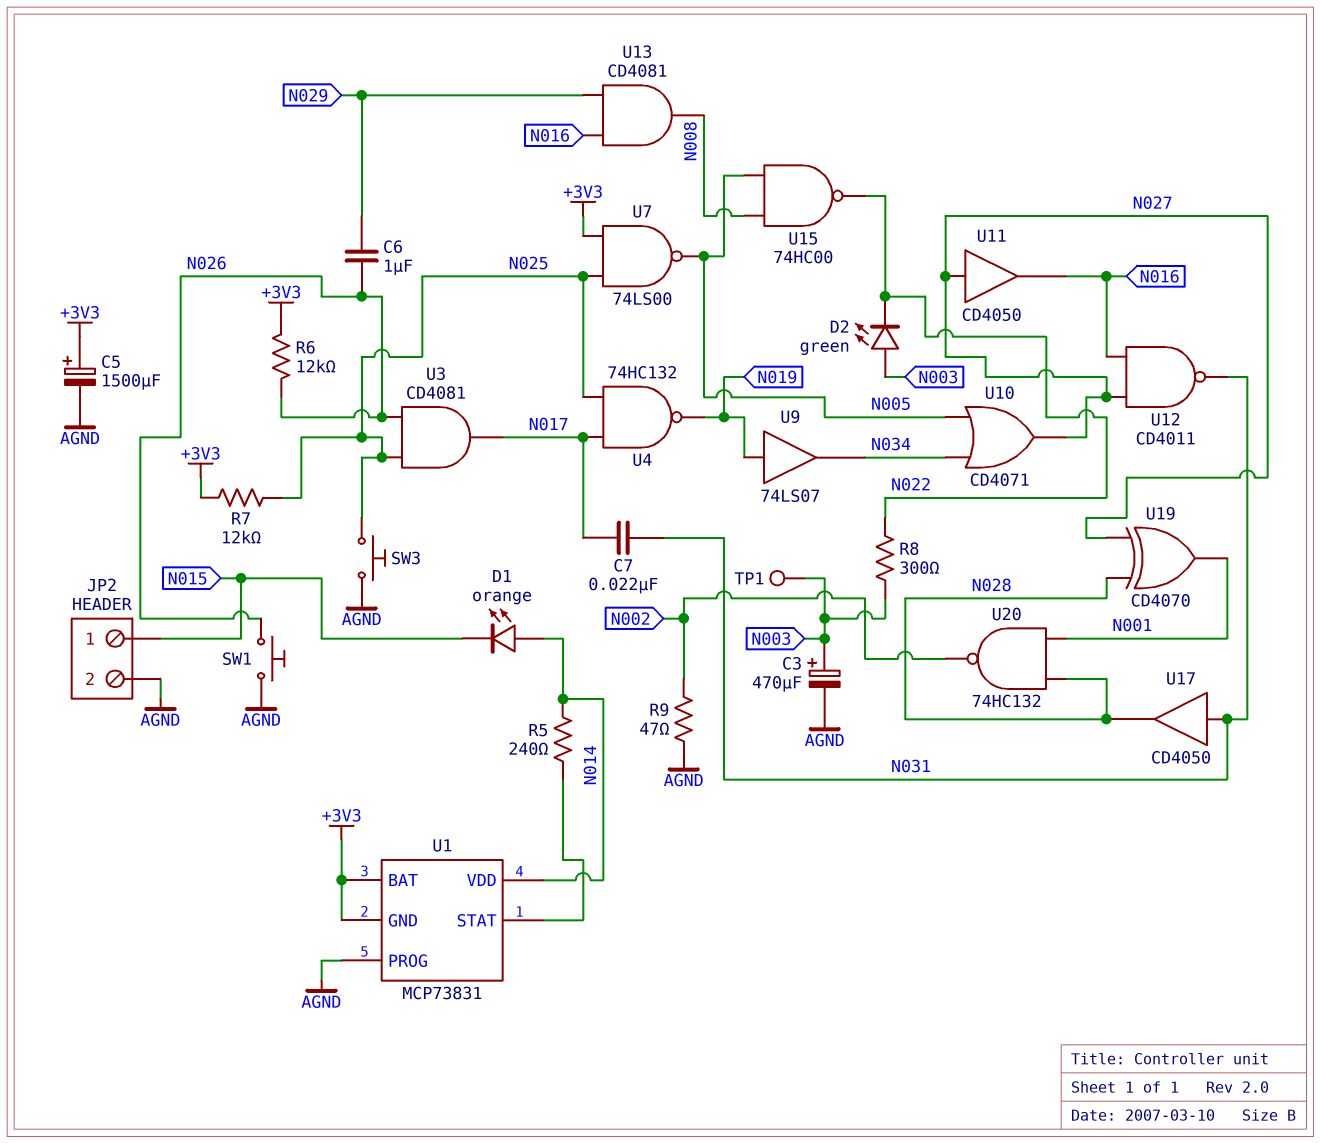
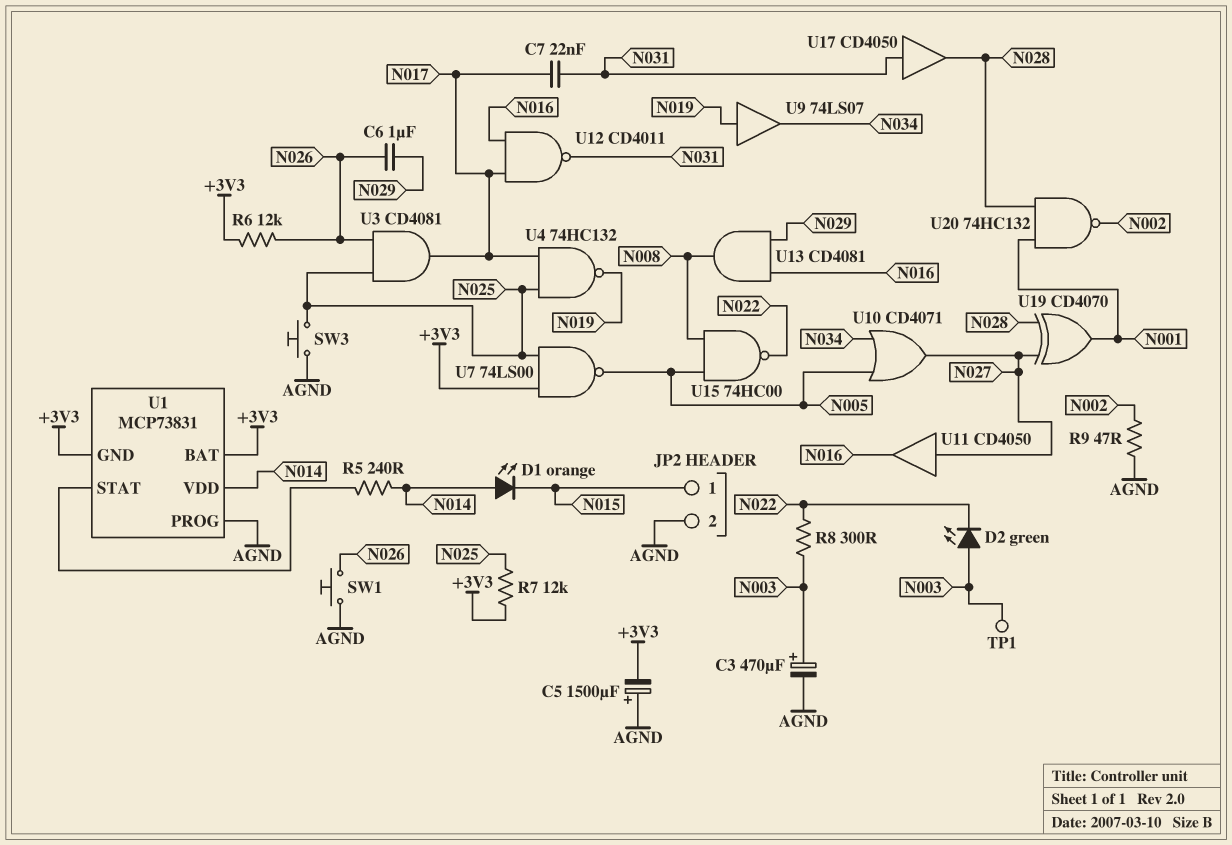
C5: 1500uF (plus +3V3, minus AGND) -> 1500uF (plus AGND, minus +3V3)
U12: NAND CD4011 (in N016, in N027, out N031) -> NAND CD4011 (in N016, in N017, out N031)

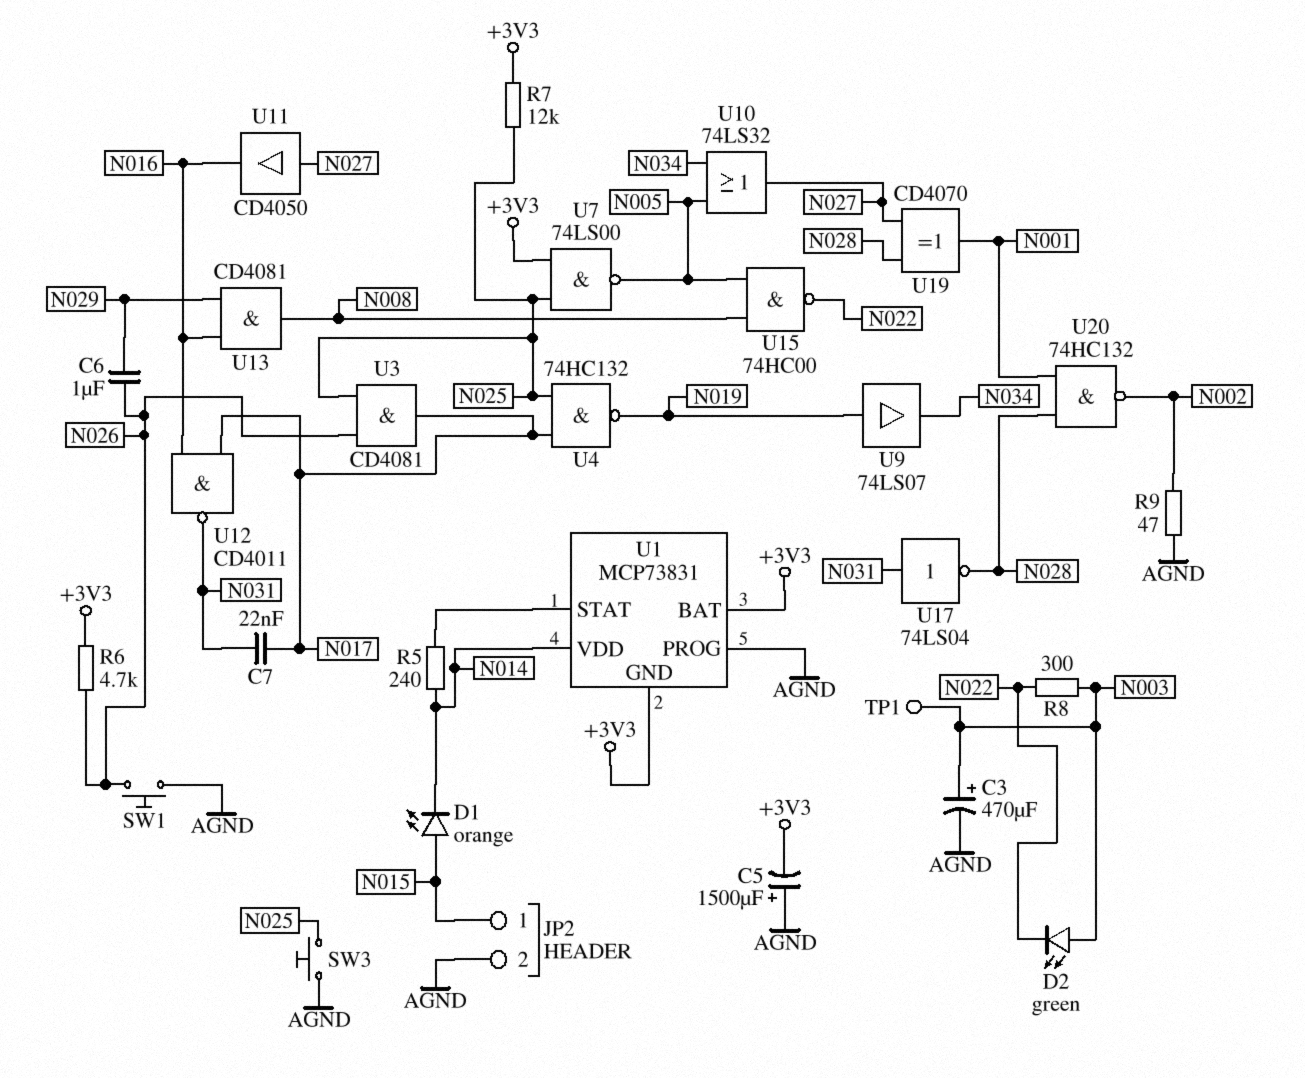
D1: LED orange (A N014, K N015) -> LED orange (A N015, K N014)
R6: 12k (+3V3, N026) -> 4.7k (+3V3, N026)
U10: OR CD4071 (in N005, in N034, out N027) -> OR 74LS32 (in N005, in N034, out N027)
U17: buffer CD4050 (in N031, out N028) -> NOT 74LS04 (in N031, out N028)

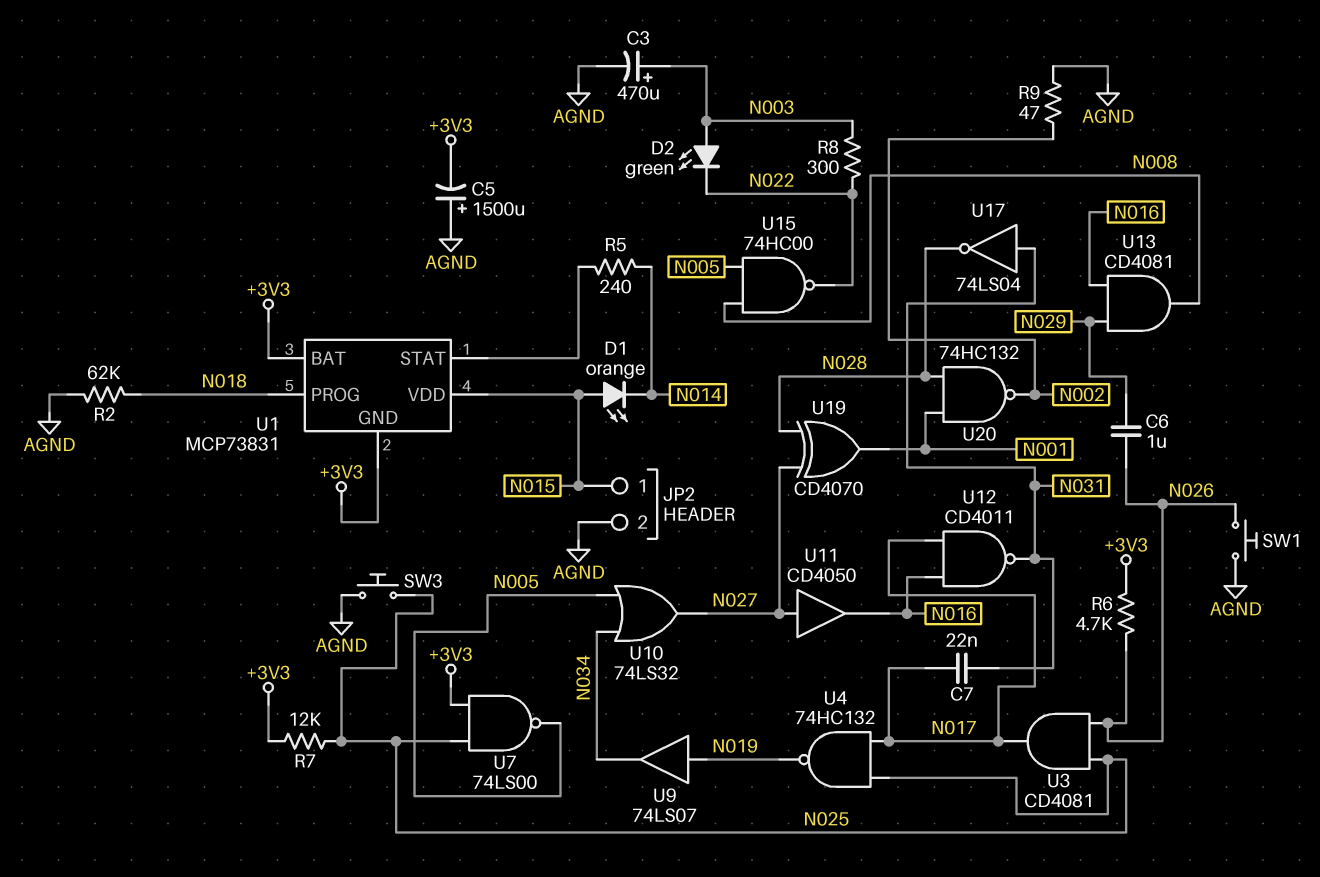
R2: none -> 62k (AGND, N018)
TP1: test point (N003) -> none
U1 pin PROG: AGND -> N018
U1 pin VDD: N014 -> N015

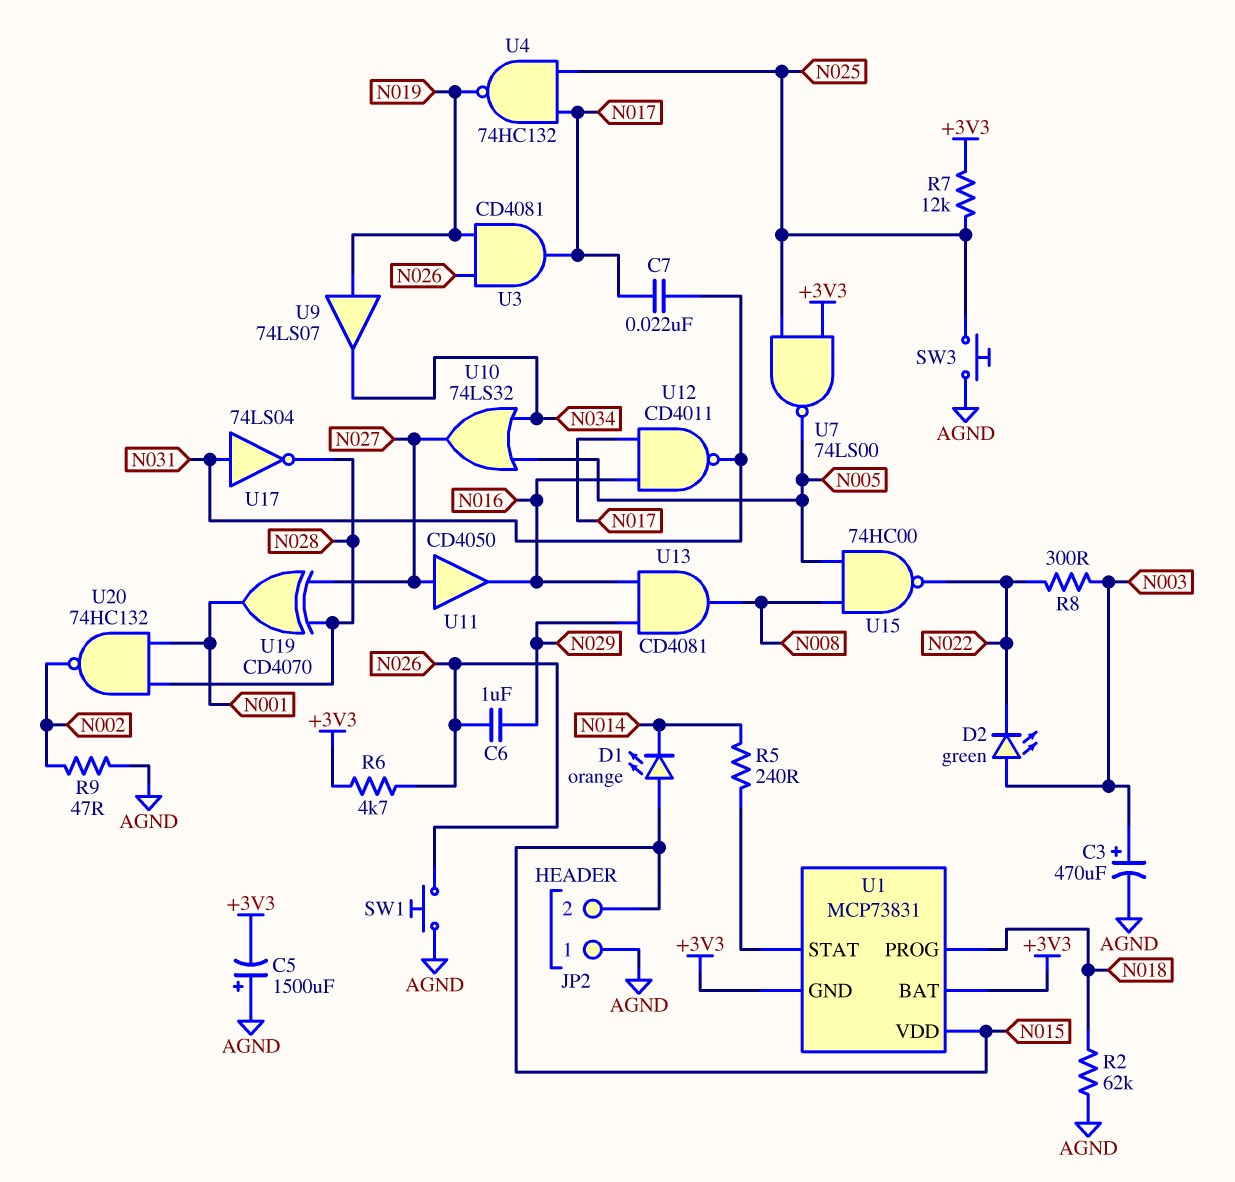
JP2 pin 1: N015 -> AGND
JP2 pin 2: AGND -> N015
U3: AND CD4081 (in N025, in N026, out N017) -> AND CD4081 (in N019, in N026, out N017)

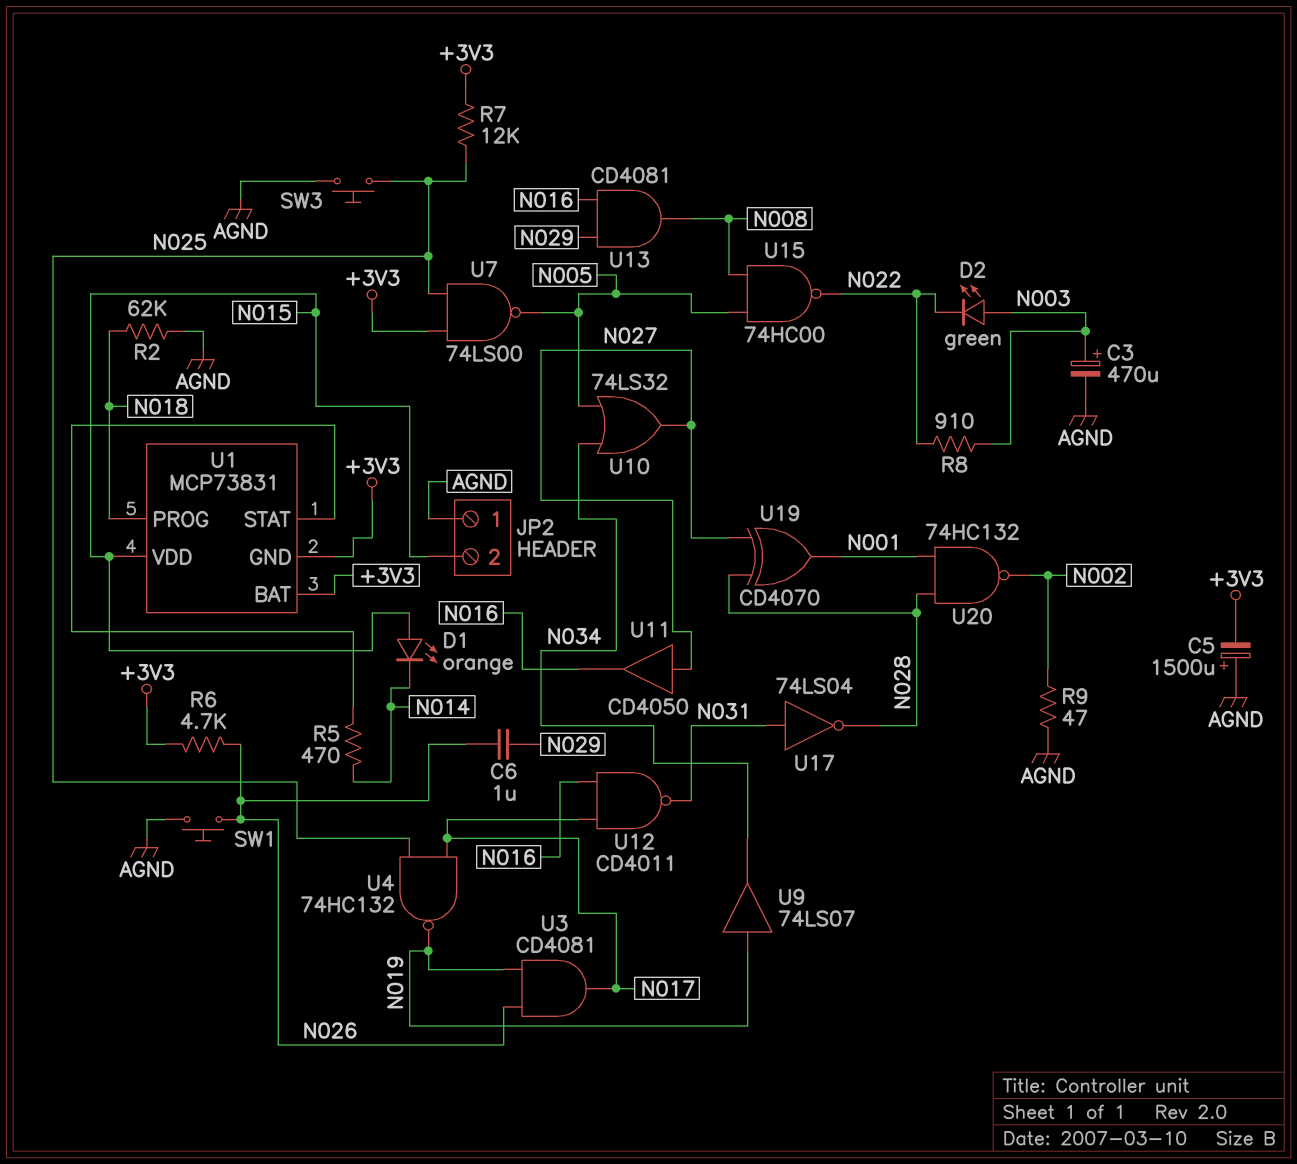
C7: 22nF (N017, N031) -> none
R5: 240 (N014, U1/STAT) -> 470 (N014, U1/STAT)
R8: 300 (N003, N022) -> 910 (N003, N022)

